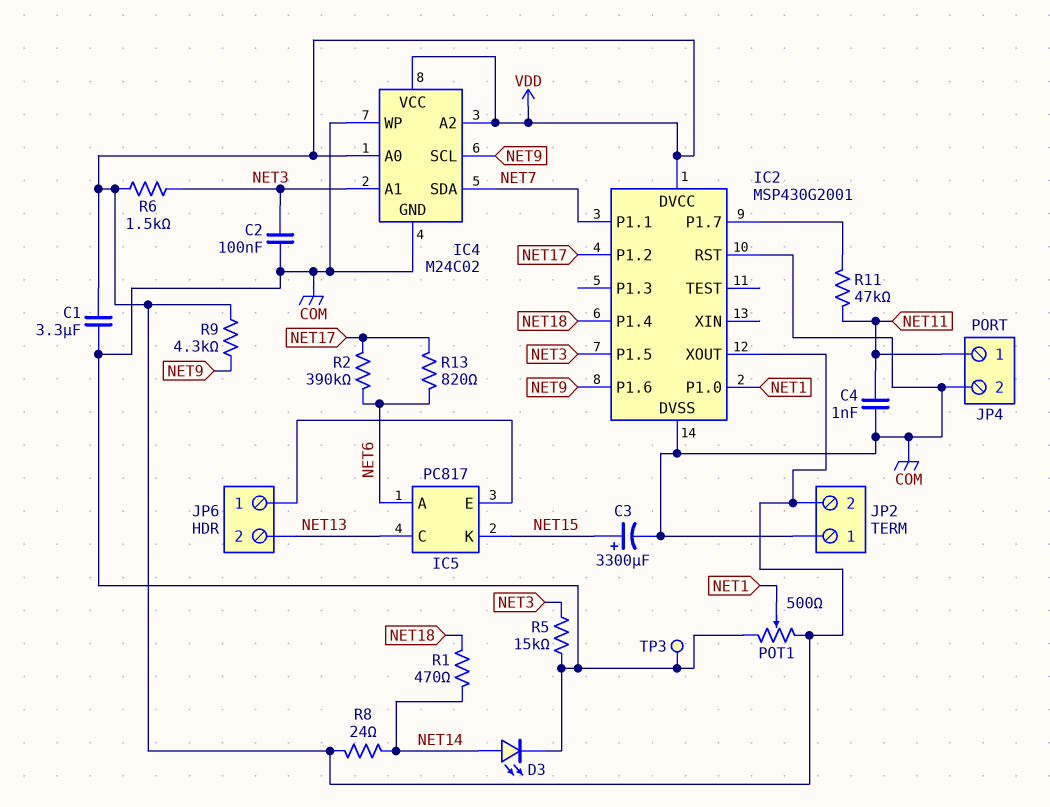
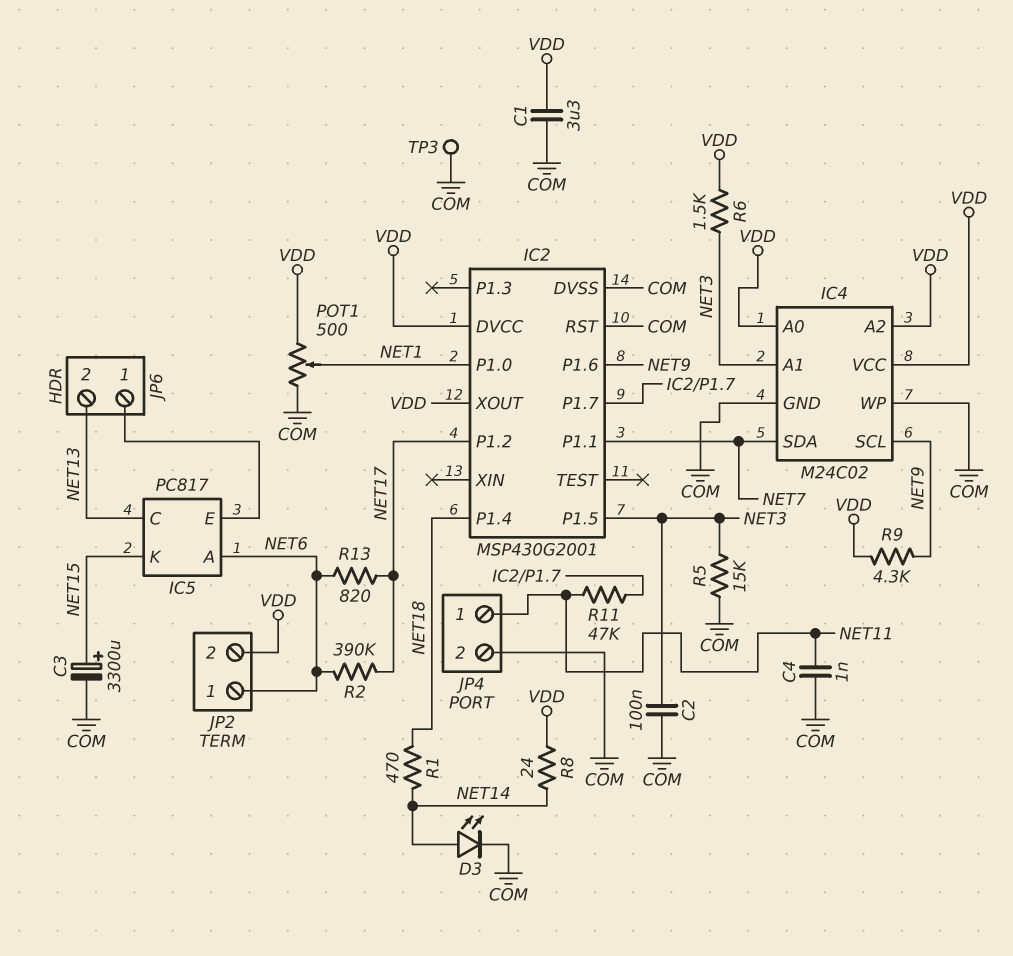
JP2 pin 1: COM -> NET6

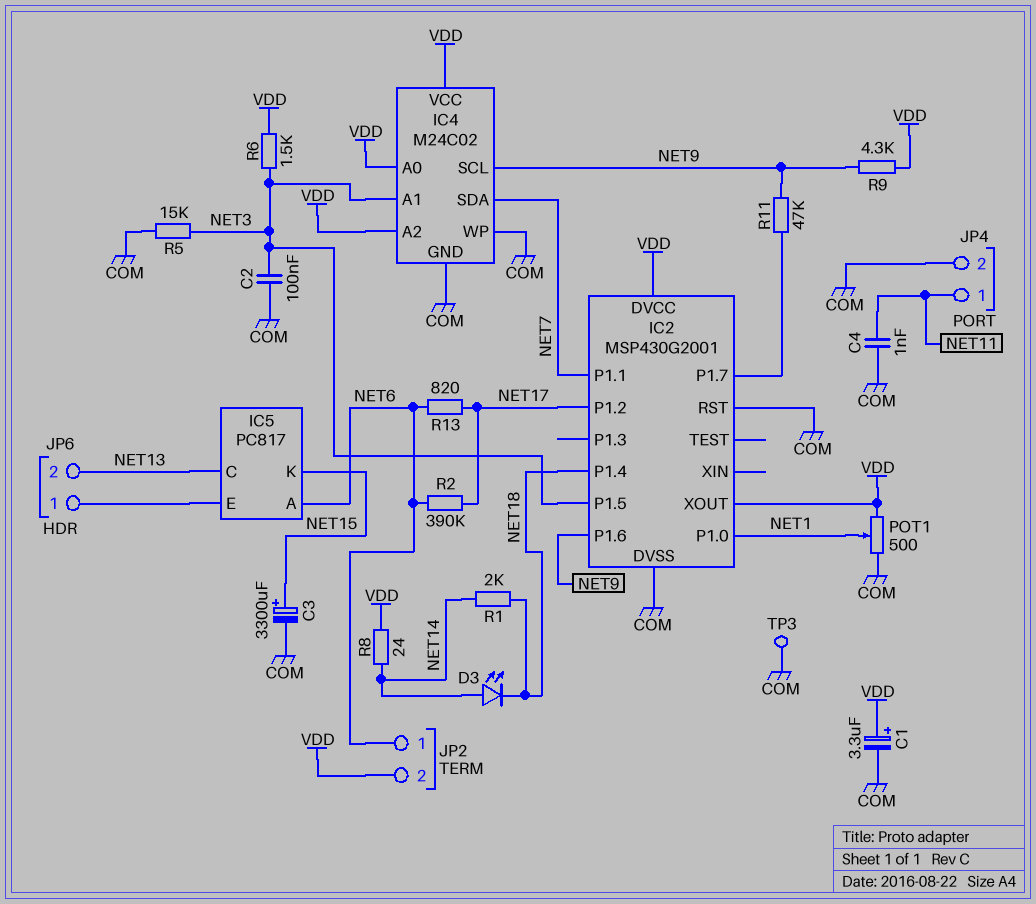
C1: 3.3uF (COM, VDD) -> 3.3uF (plus VDD, minus COM)
D3: LED (A NET14, K COM) -> LED (A NET14, K NET18)
R1: 470 (NET14, NET18) -> 2k (NET14, NET18)
R11: 47k (IC2/P1.7, NET11) -> 47k (IC2/P1.7, NET9)

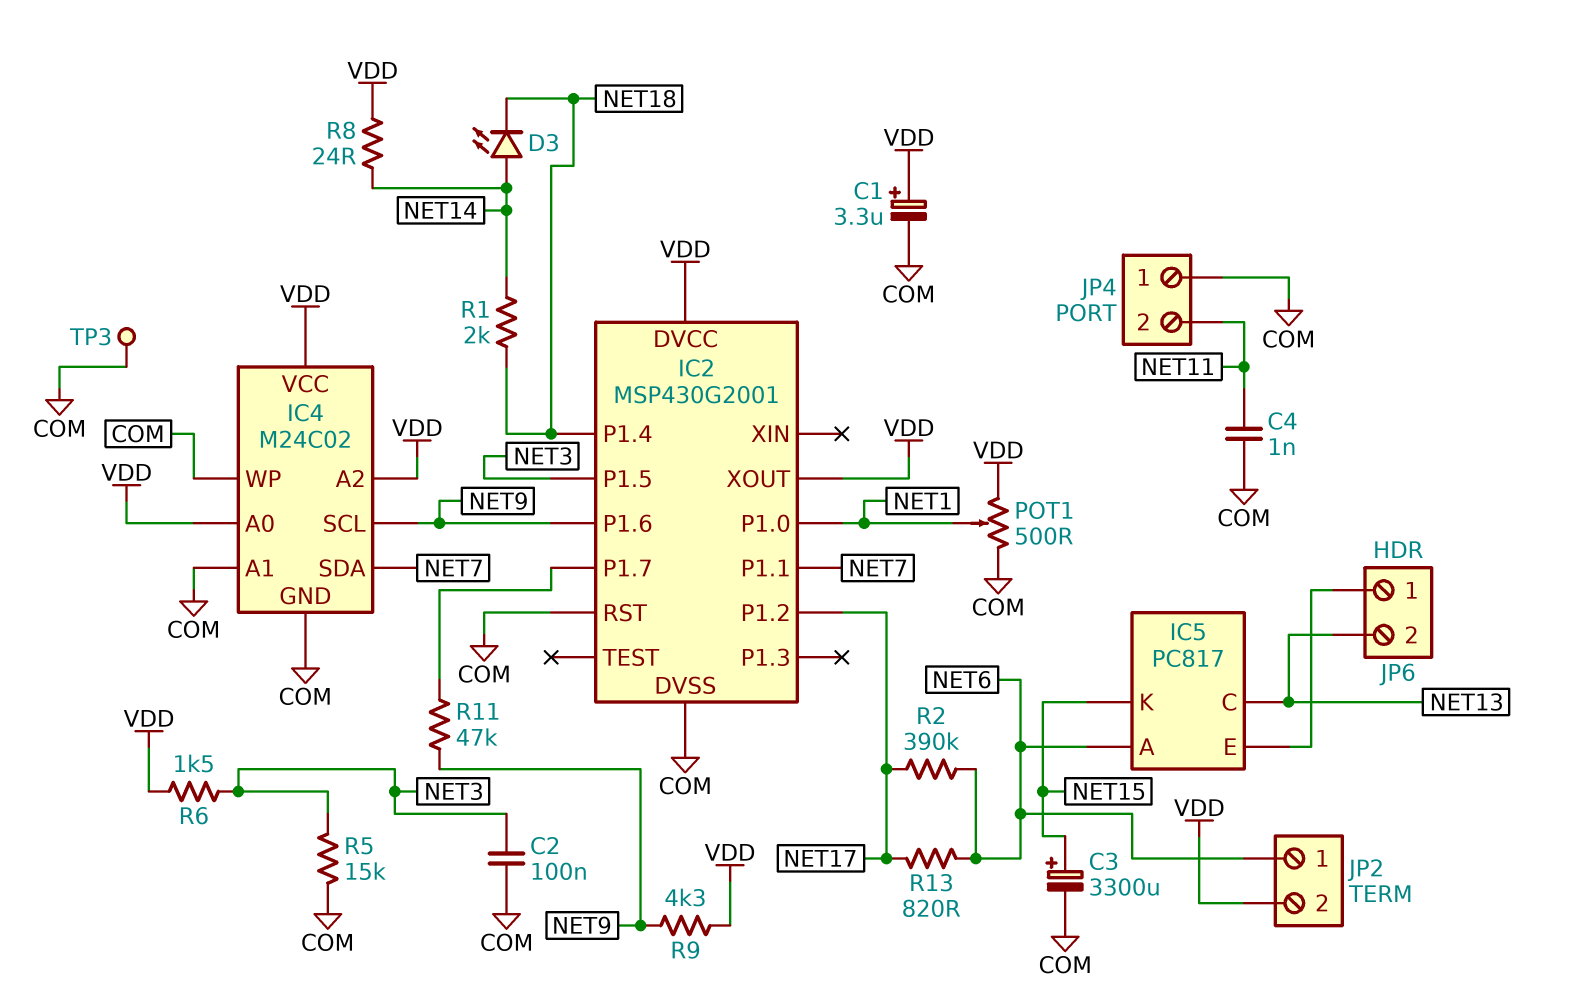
IC4 pin A1: NET3 -> COM
JP4 pin 1: NET11 -> COM
JP4 pin 2: COM -> NET11

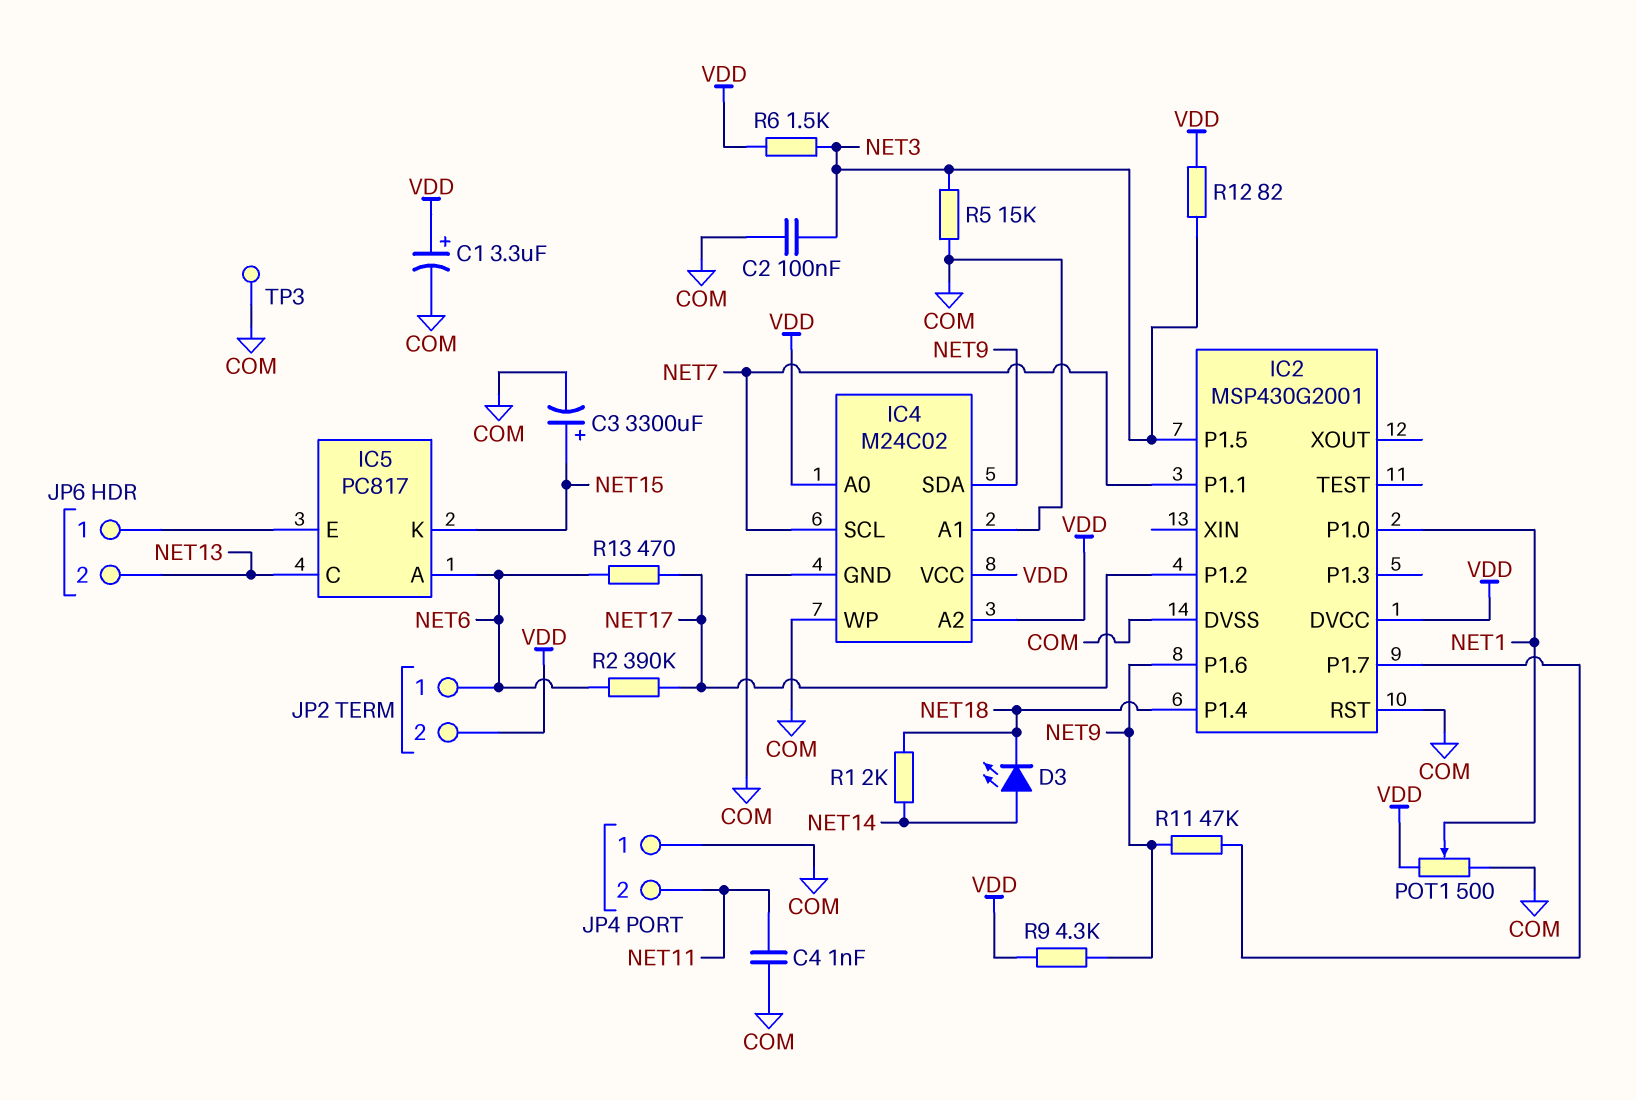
IC2 pin XOUT: VDD -> none
IC4 pin SCL: NET9 -> NET7
IC4 pin SDA: NET7 -> NET9
R8: 24 (NET14, VDD) -> none
R12: none -> 82 (NET3, VDD)
R13: 820 (NET6, NET17) -> 470 (NET6, NET17)

